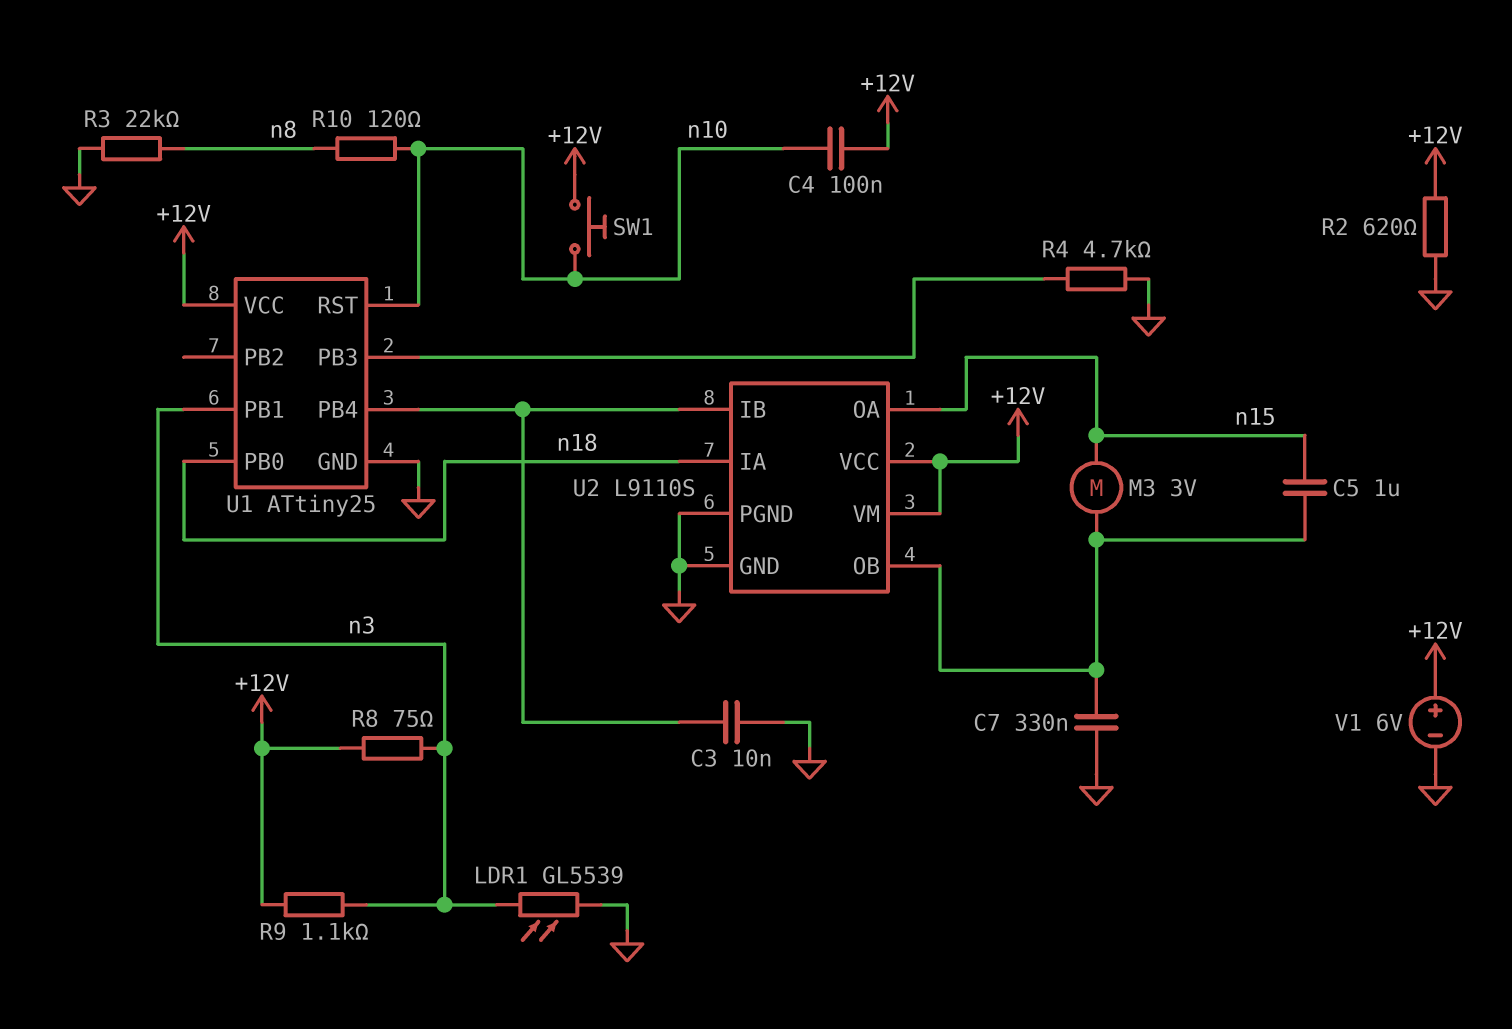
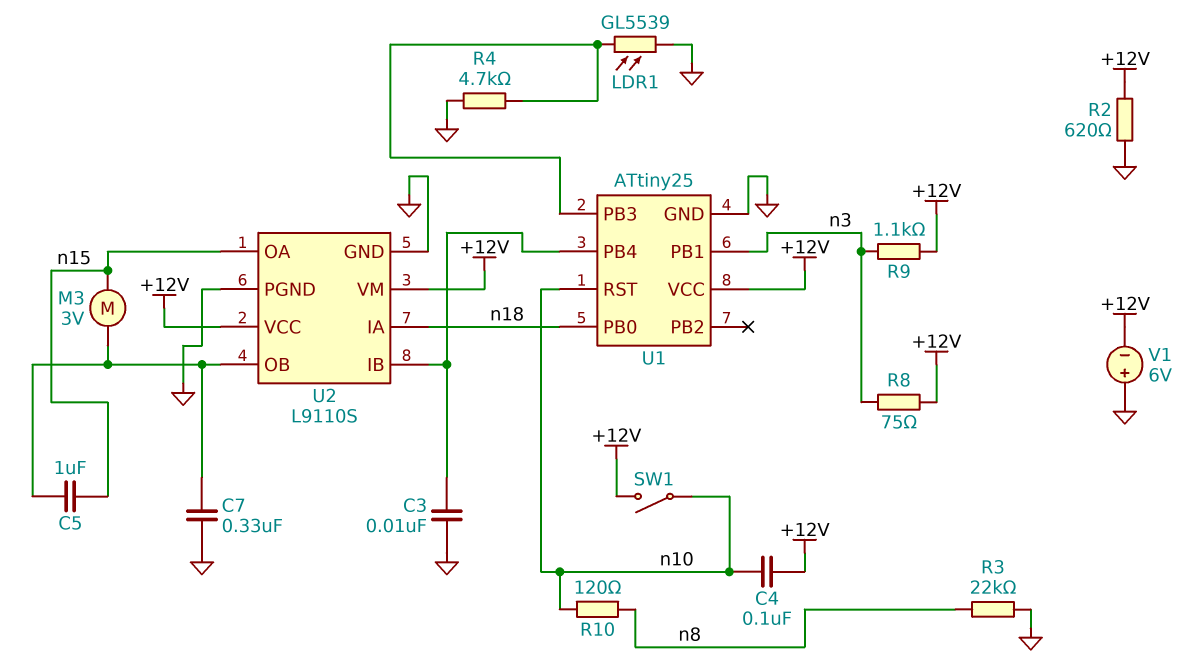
LDR1: GL5539 (GND, n3) -> GL5539 (GND, U1/PB3)
SW1: button (+12V, n10) -> switch (+12V, n10)
V1: 6V (plus +12V, minus GND) -> 6V (plus GND, minus +12V)

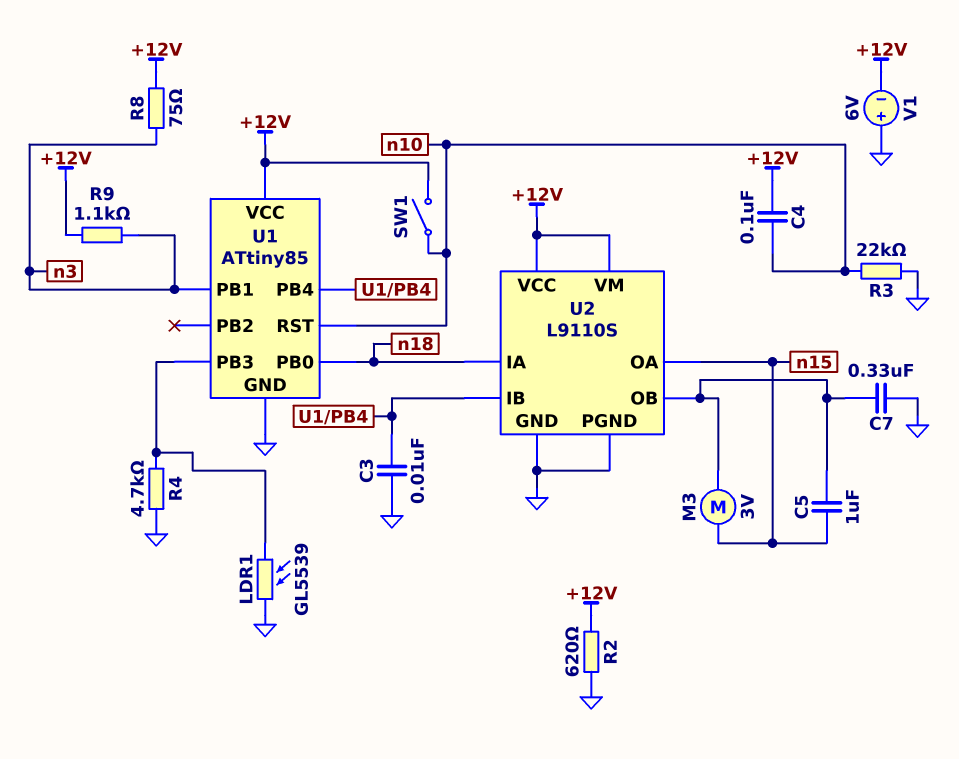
R3: 22k (GND, n8) -> 22k (GND, n10)
R10: 120 (n8, n10) -> none
U1: ATtiny25 -> ATtiny85

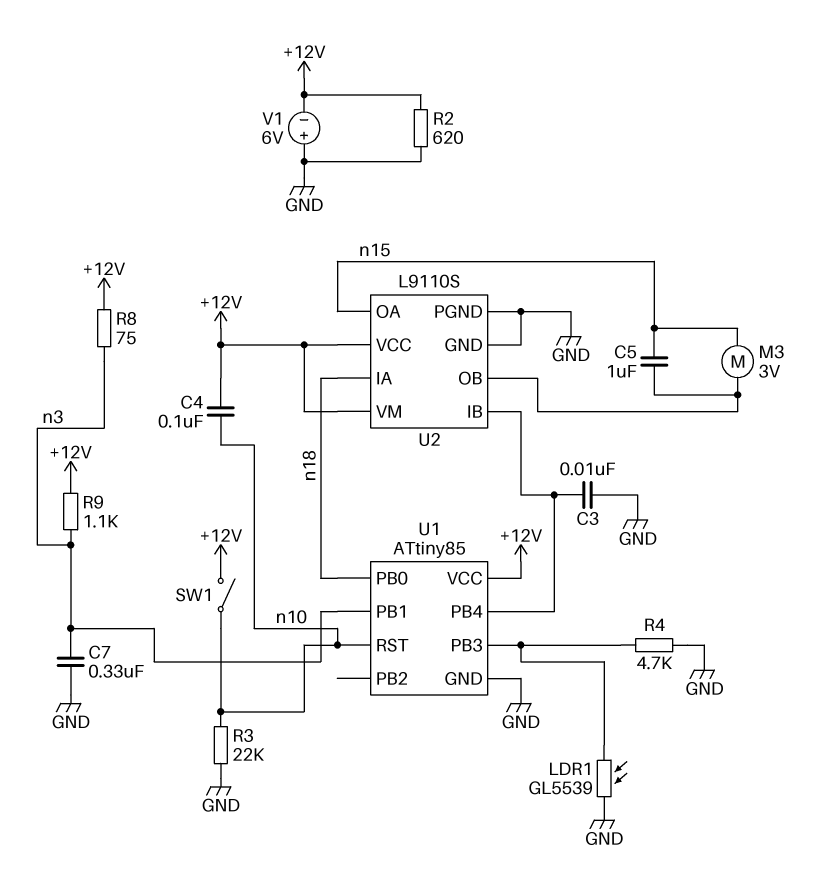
C7: 330nF (GND, U2/OB) -> 330nF (GND, n3)

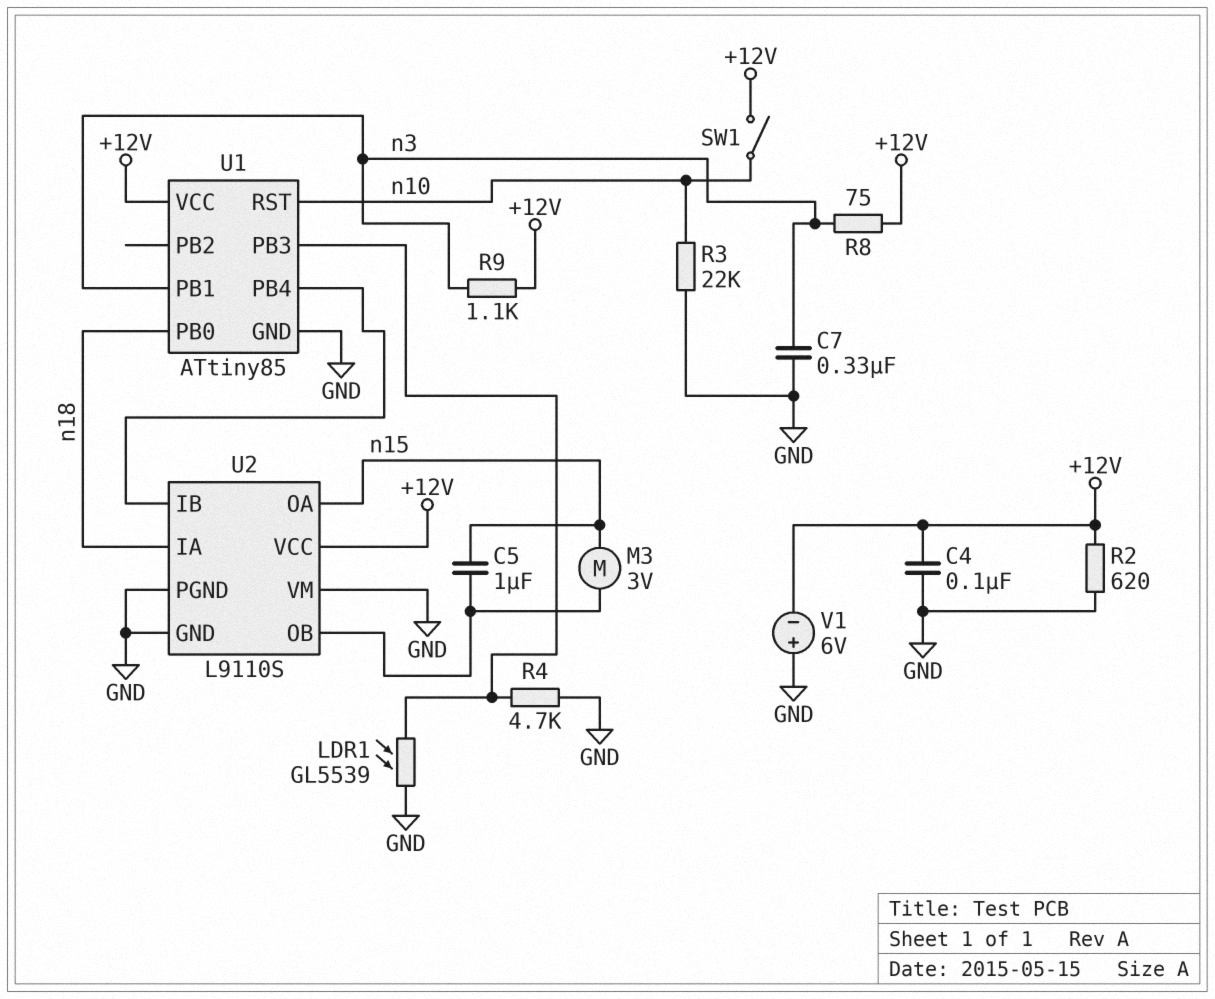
C3: 10nF (GND, U1/PB4) -> none
C4: 100nF (+12V, n10) -> 100nF (+12V, GND)
U2 pin VM: +12V -> GND

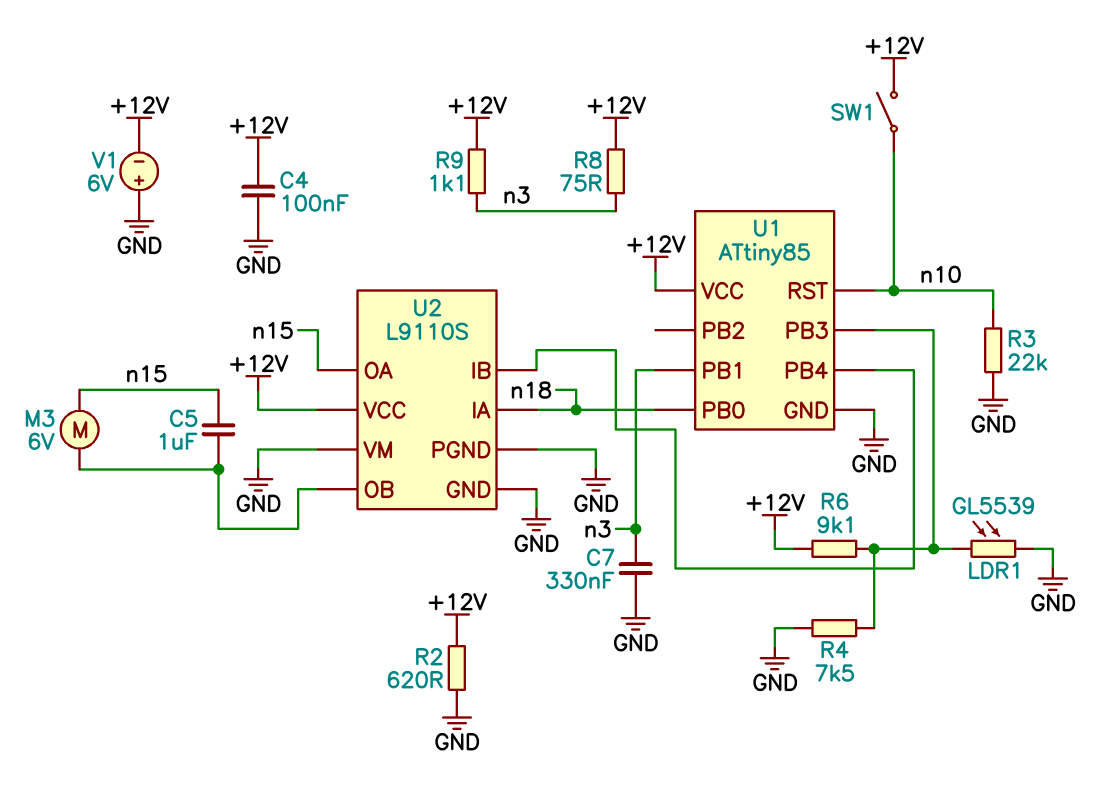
M3: motor 3V (U2/OB, n15) -> motor 6V (U2/OB, n15)
R4: 4.7k (GND, U1/PB3) -> 7.5k (GND, U1/PB3)
R6: none -> 9.1k (+12V, U1/PB3)

